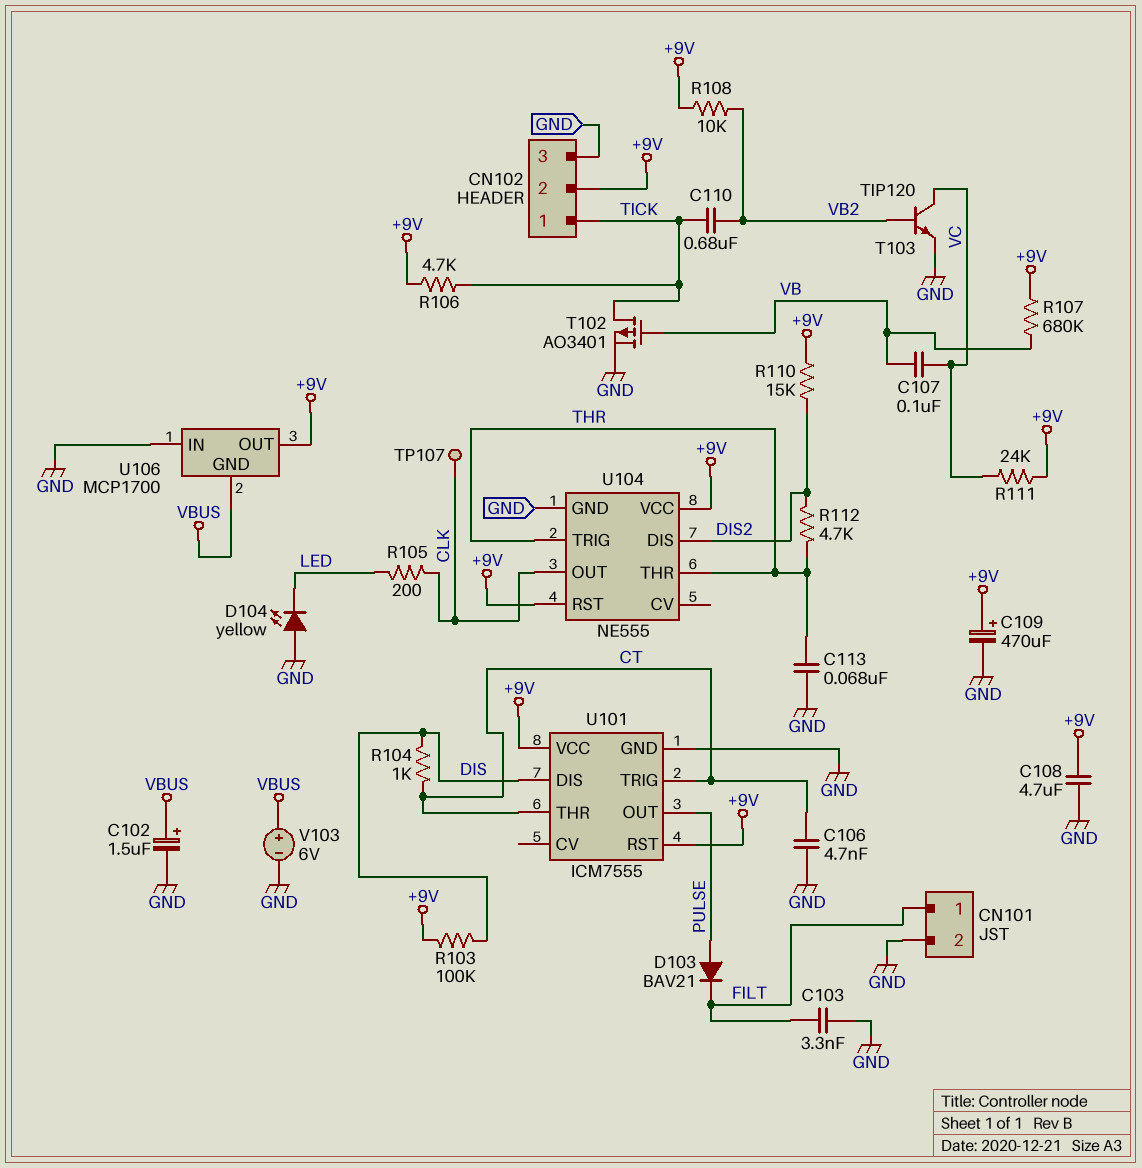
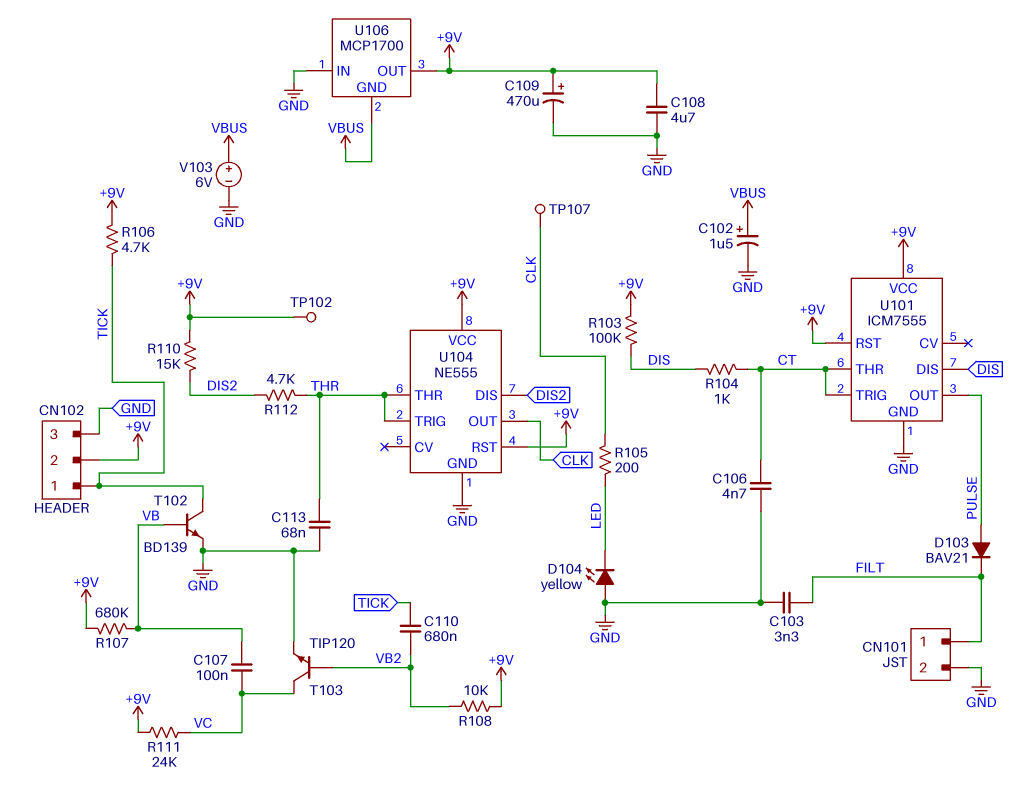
T102: PMOS AO3401 (G VB, D TICK, S GND) -> NPN BD139 (B VB, C TICK, E GND)
TP102: none -> test point (+9V)

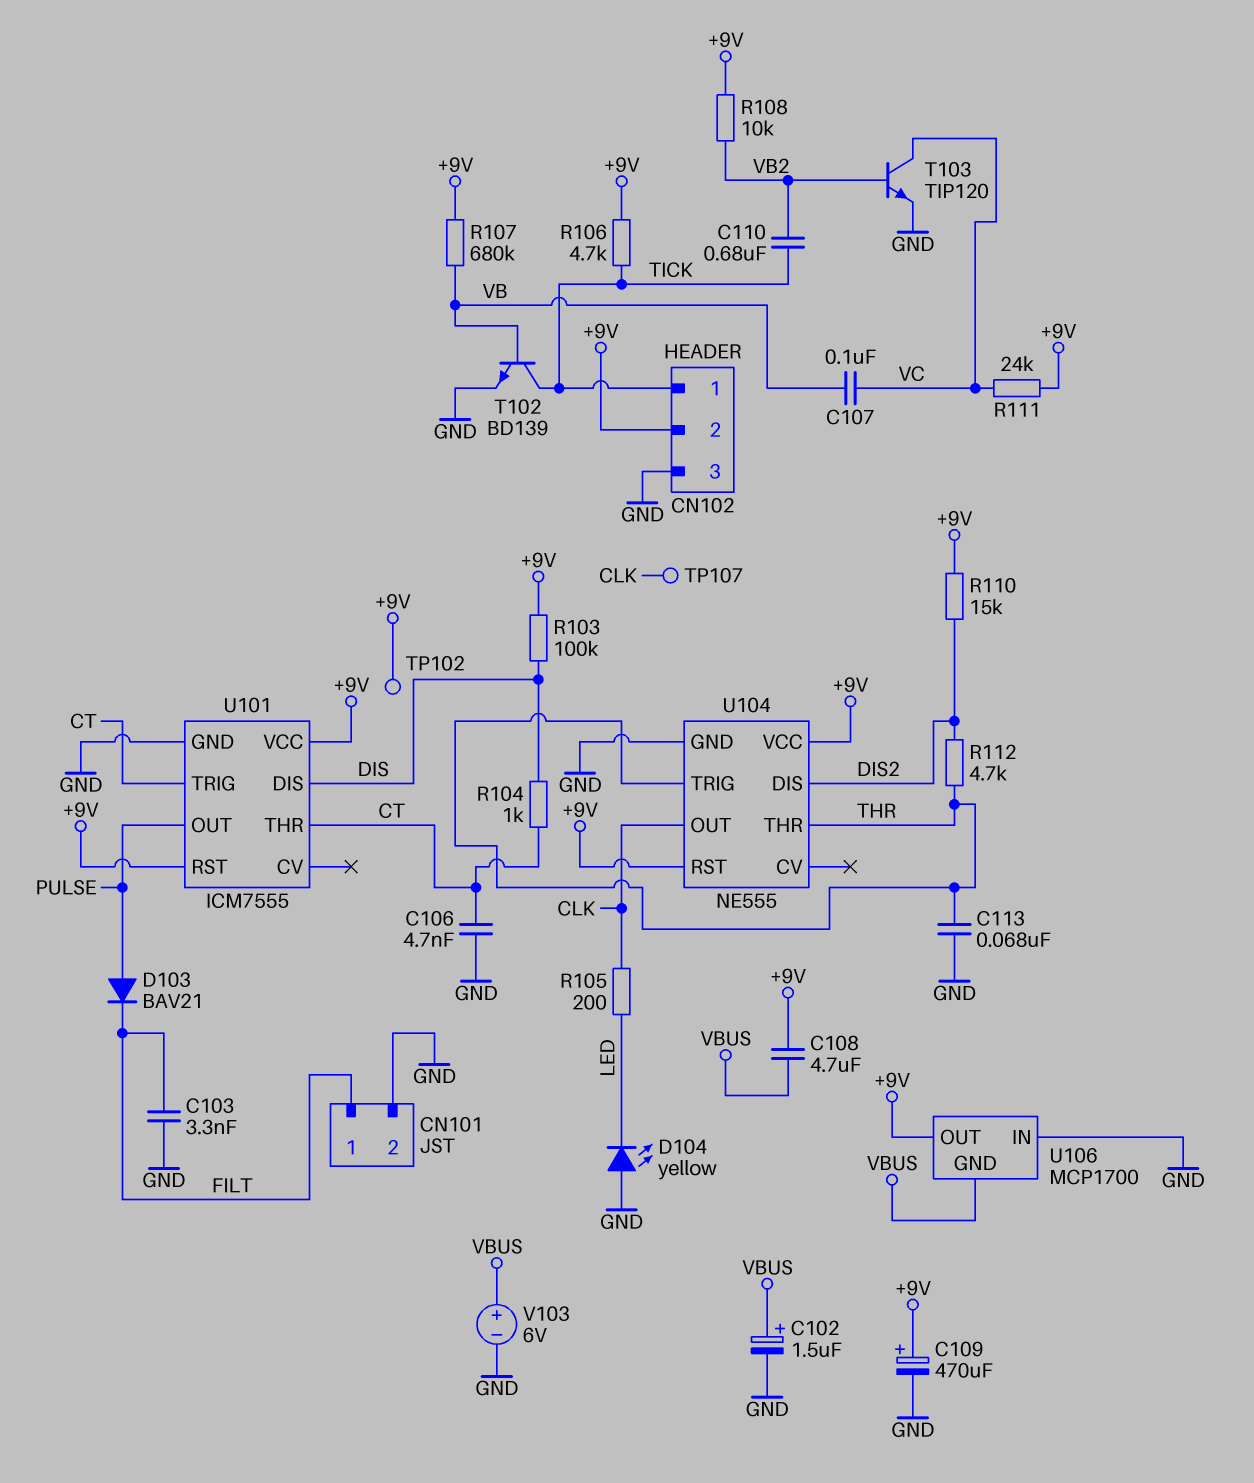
C108: 4.7uF (+9V, GND) -> 4.7uF (+9V, VBUS)

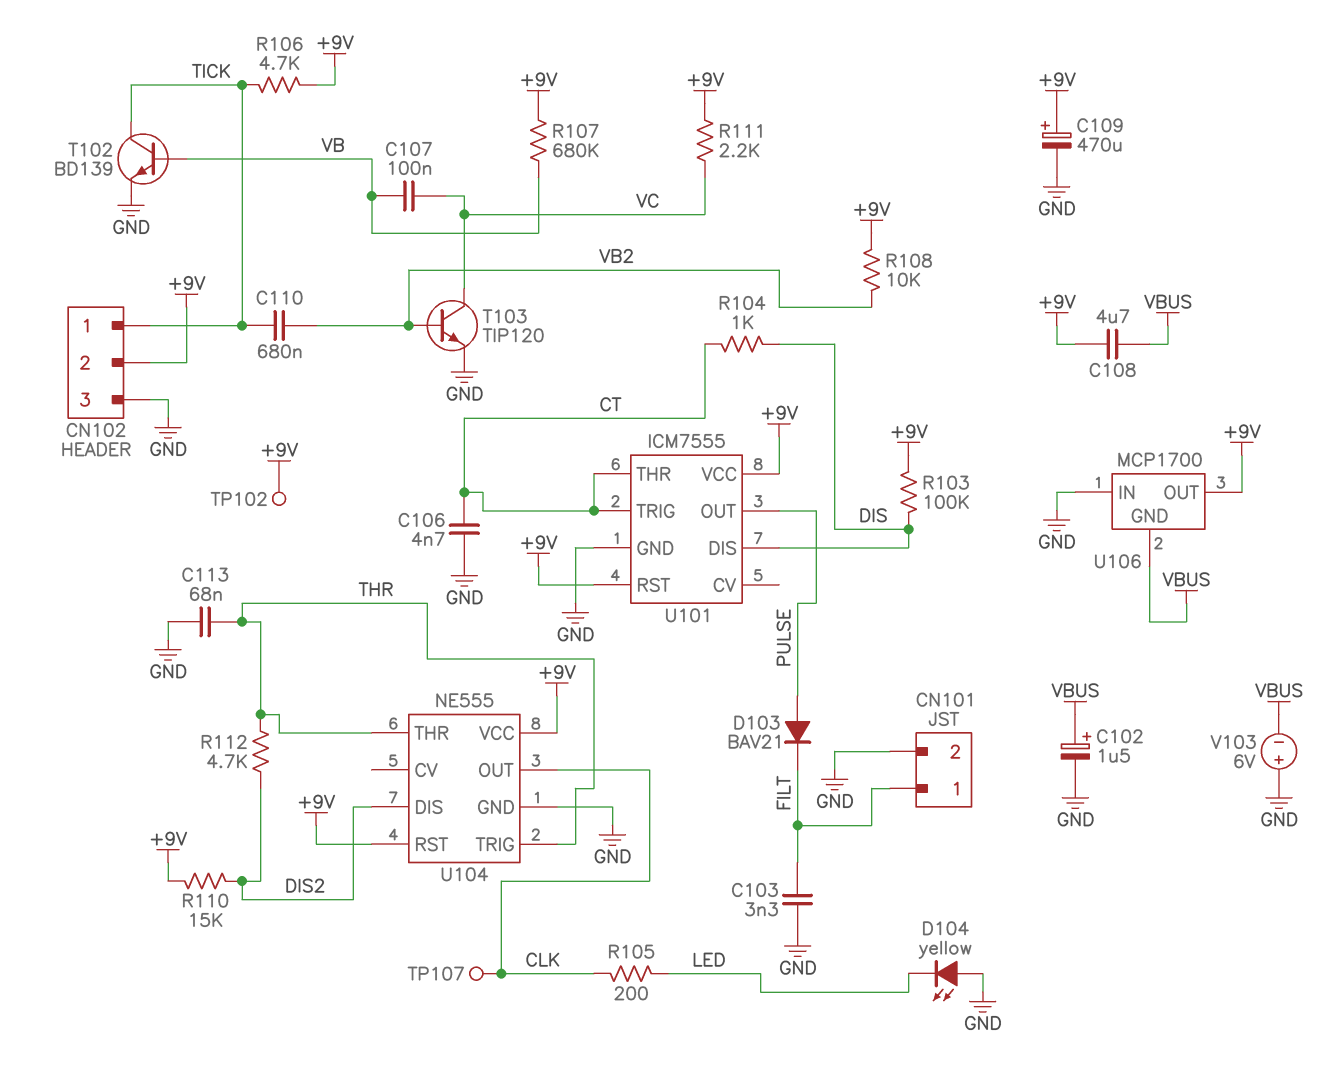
R111: 24k (+9V, VC) -> 2.2k (+9V, VC)
V103: 6V (plus VBUS, minus GND) -> 6V (plus GND, minus VBUS)

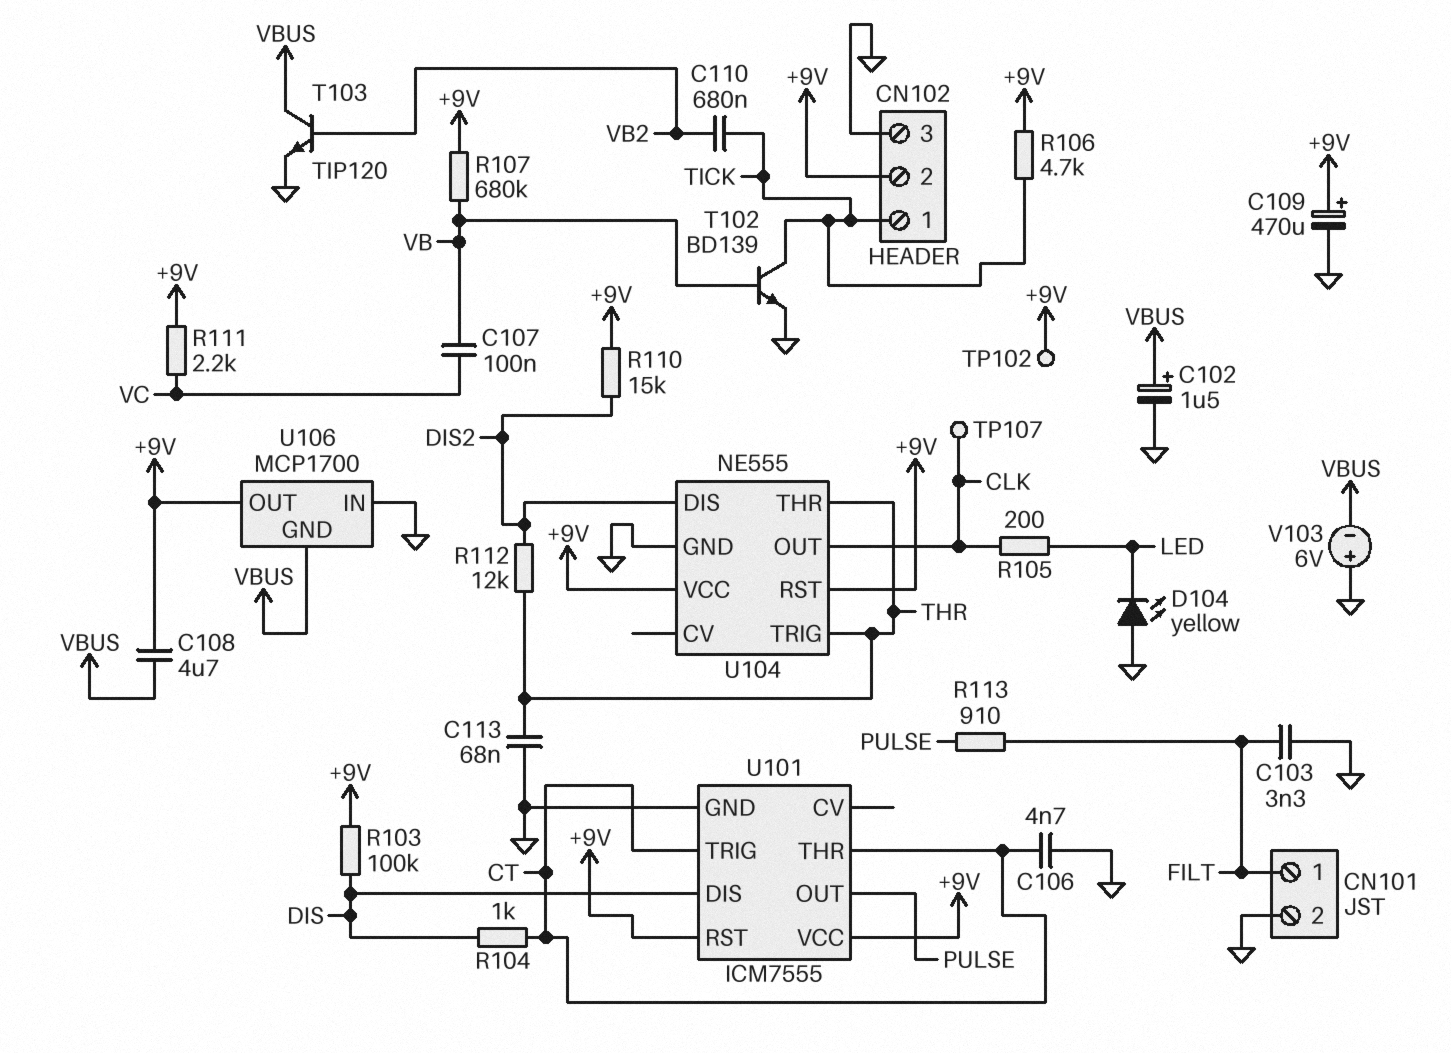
D103: diode BAV21 (A PULSE, K FILT) -> none
R108: 10k (+9V, VB2) -> none
R112: 4.7k (DIS2, THR) -> 12k (DIS2, THR)
R113: none -> 910 (FILT, PULSE)
T103: NPN TIP120 (B VB2, C VC, E GND) -> NPN TIP120 (B VB2, C VBUS, E GND)

